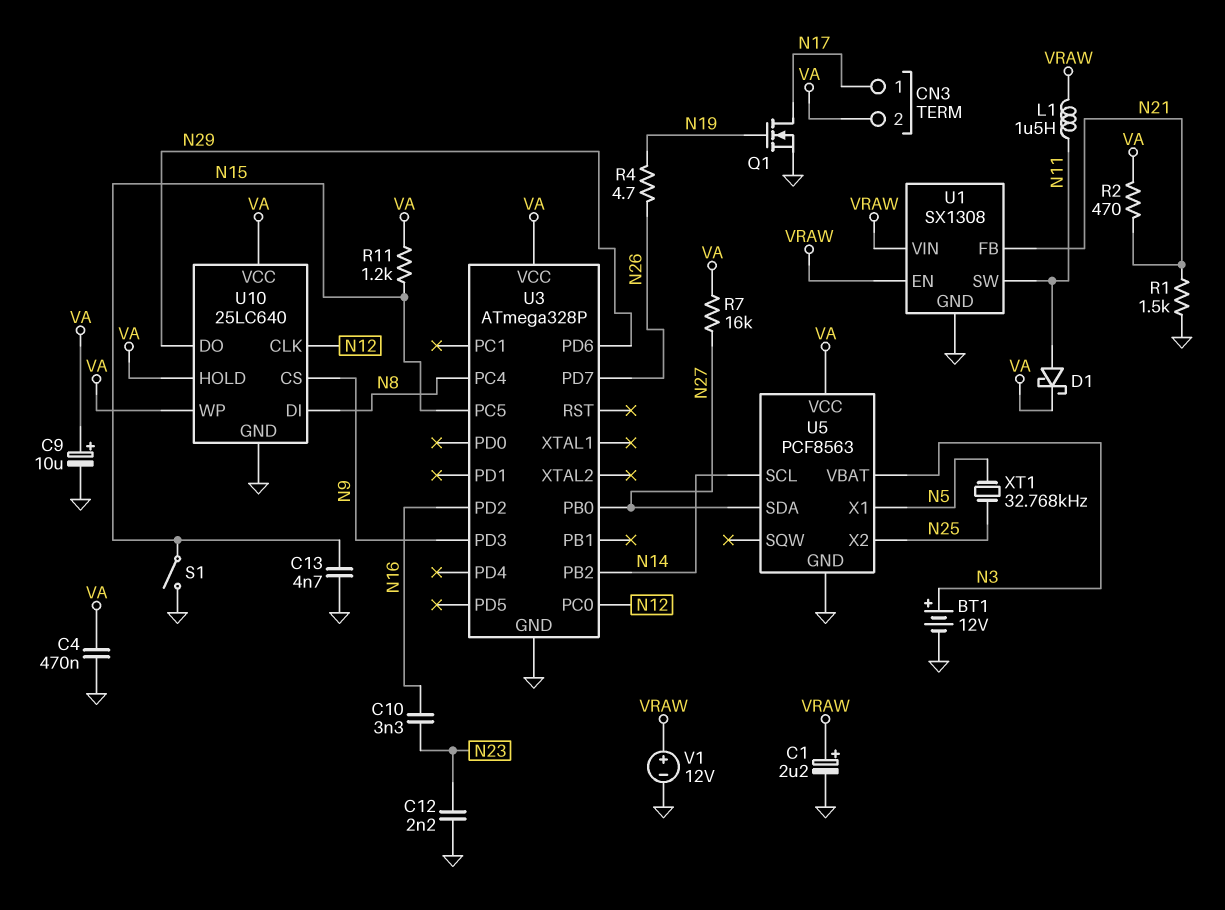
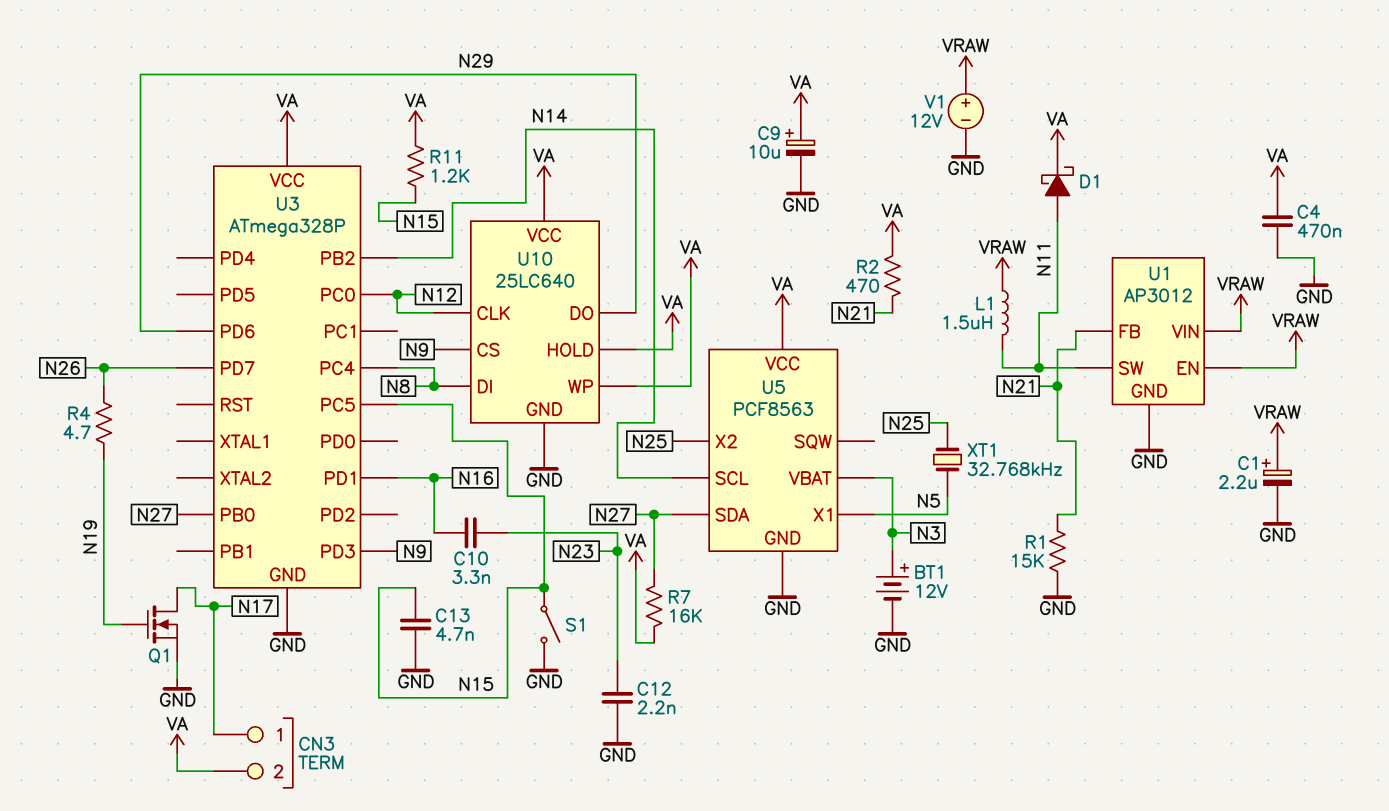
R1: 1.5k (GND, N21) -> 15k (GND, N21)
U1: SX1308 -> AP3012
U3 pin PD1: none -> N16
U3 pin PD2: N16 -> none

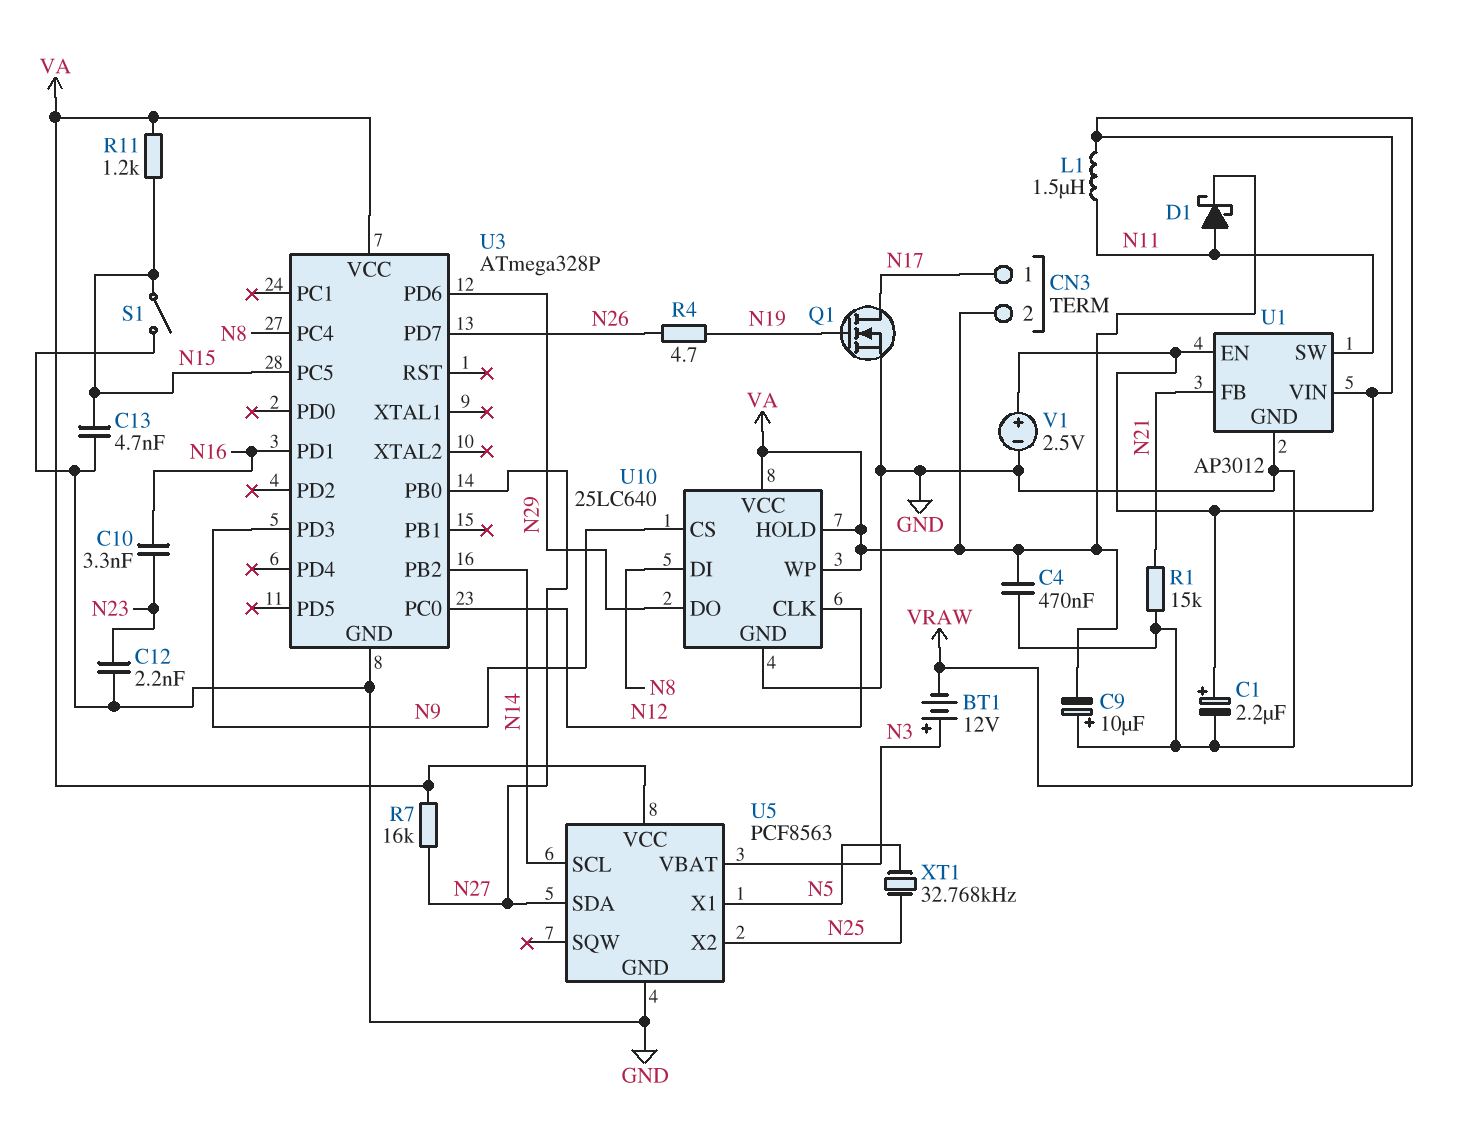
BT1: 12V (plus N3, minus GND) -> 12V (plus N3, minus VRAW)
C9: 10uF (plus VA, minus GND) -> 10uF (plus GND, minus VA)
R2: 470 (N21, VA) -> none
V1: 12V (plus VRAW, minus GND) -> 2.5V (plus VRAW, minus GND)

